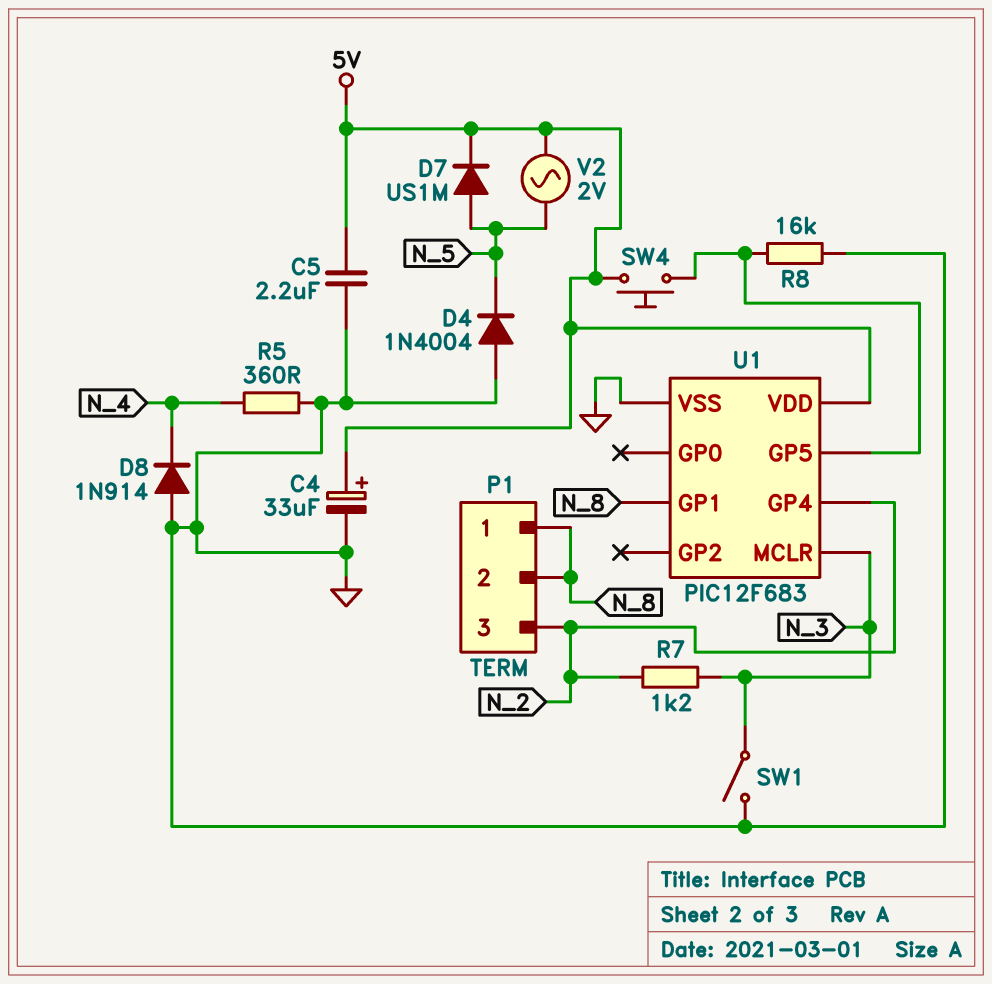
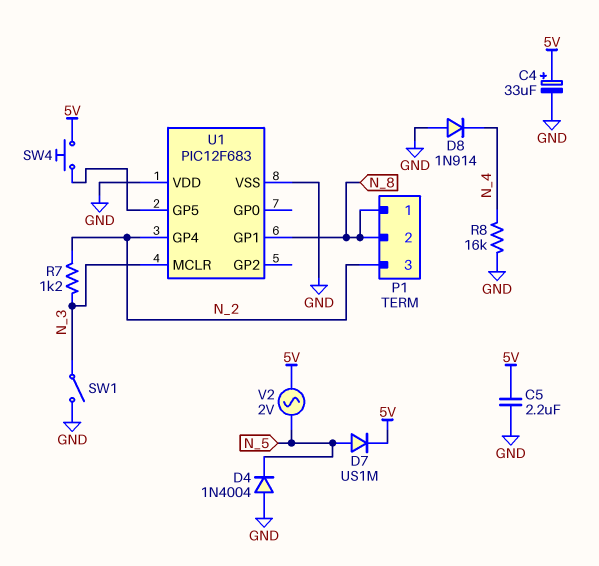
R5: 360 (GND, N_4) -> none
R8: 16k (GND, U1/GP5) -> 16k (GND, N_4)
U1 pin VDD: 5V -> GND

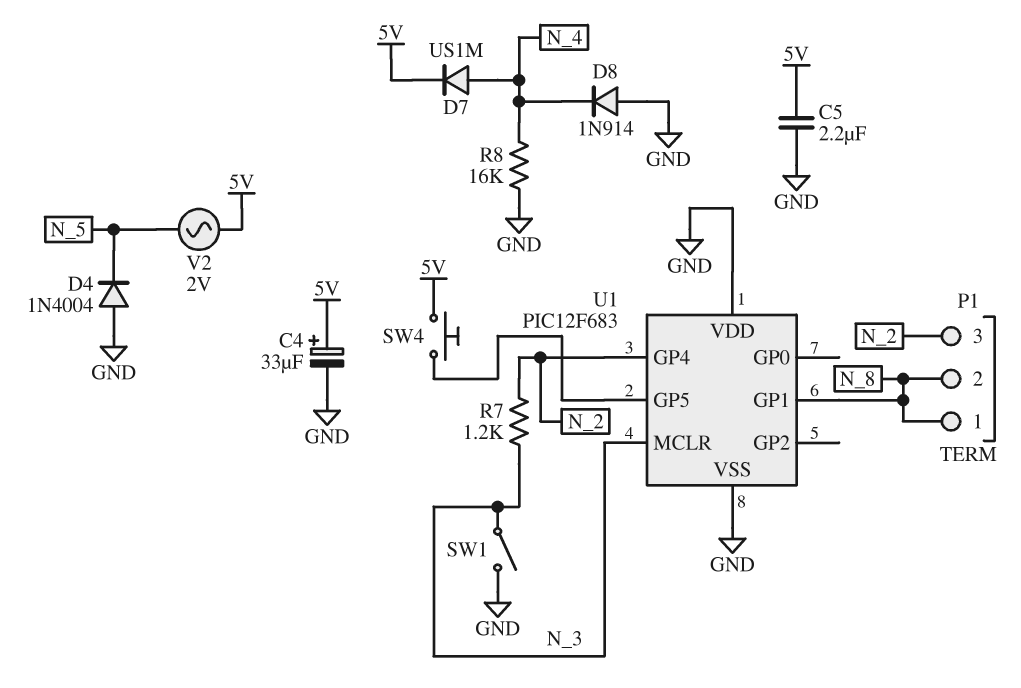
D7: diode US1M (A N_5, K 5V) -> diode US1M (A N_4, K 5V)

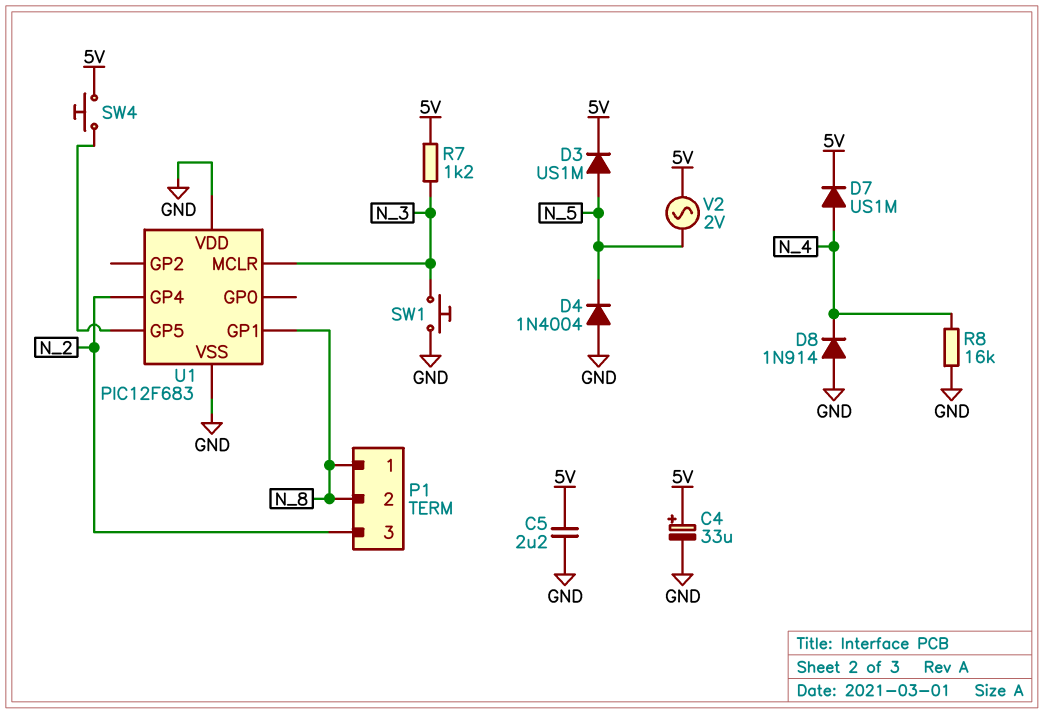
D3: none -> diode US1M (A N_5, K 5V)
R7: 1.2k (N_2, N_3) -> 1.2k (5V, N_3)
SW1: switch (GND, N_3) -> button (GND, N_3)

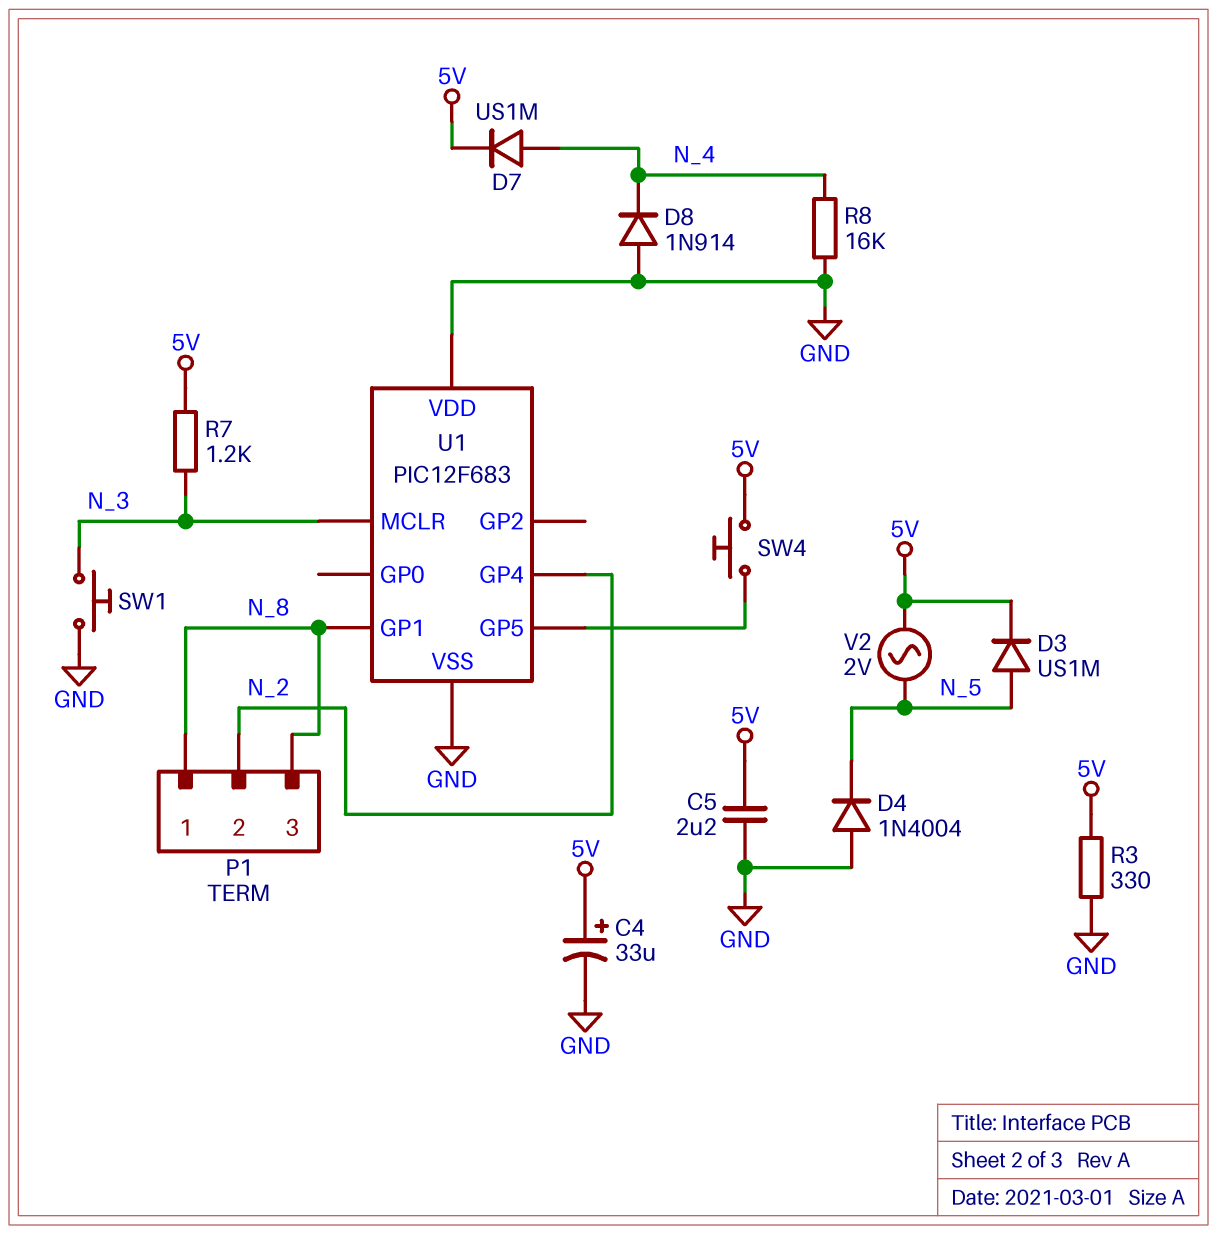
P1 pin 2: N_8 -> N_2
P1 pin 3: N_2 -> N_8
R3: none -> 330 (5V, GND)

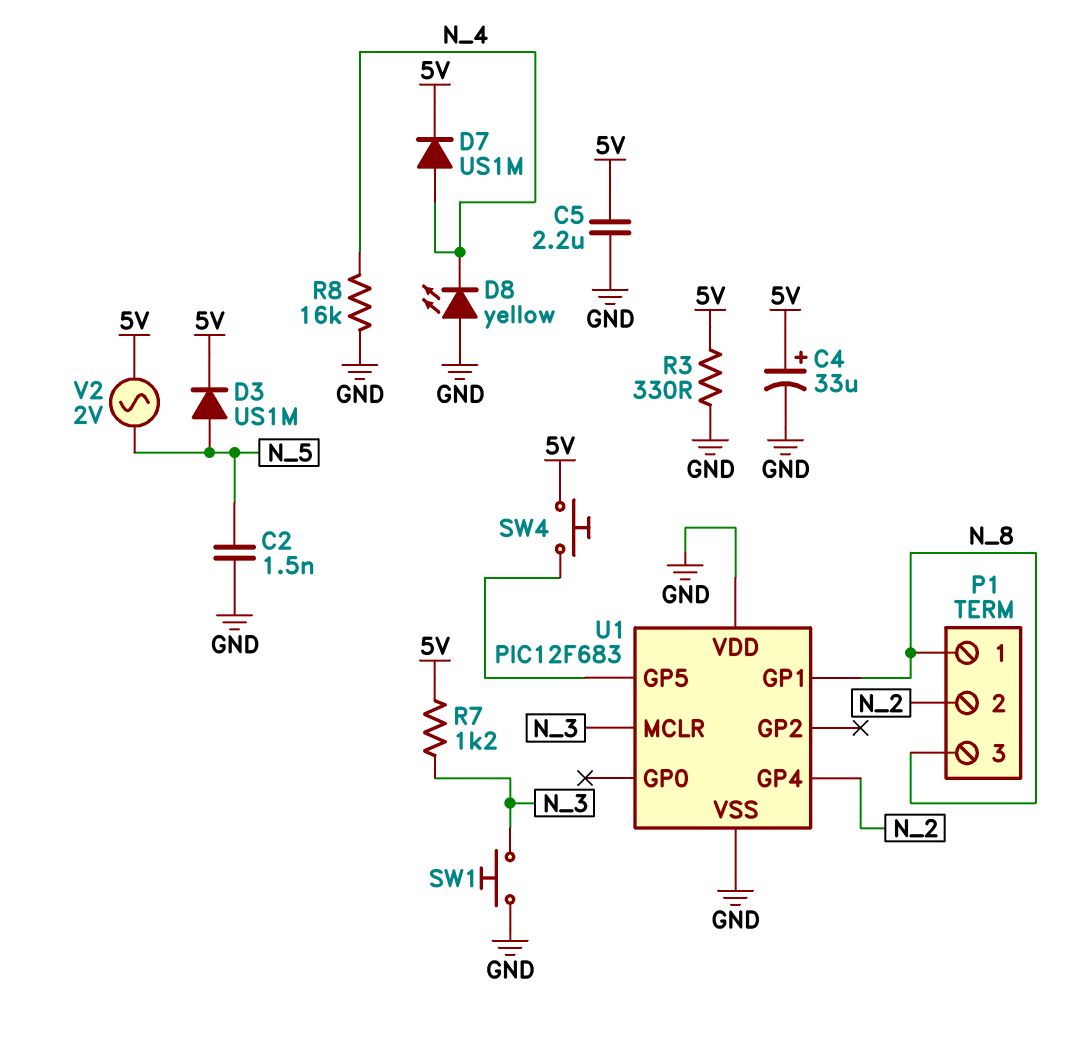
C2: none -> 1.5nF (GND, N_5)
D4: diode 1N4004 (A GND, K N_5) -> none
D8: diode 1N914 (A GND, K N_4) -> LED yellow (A GND, K N_4)

